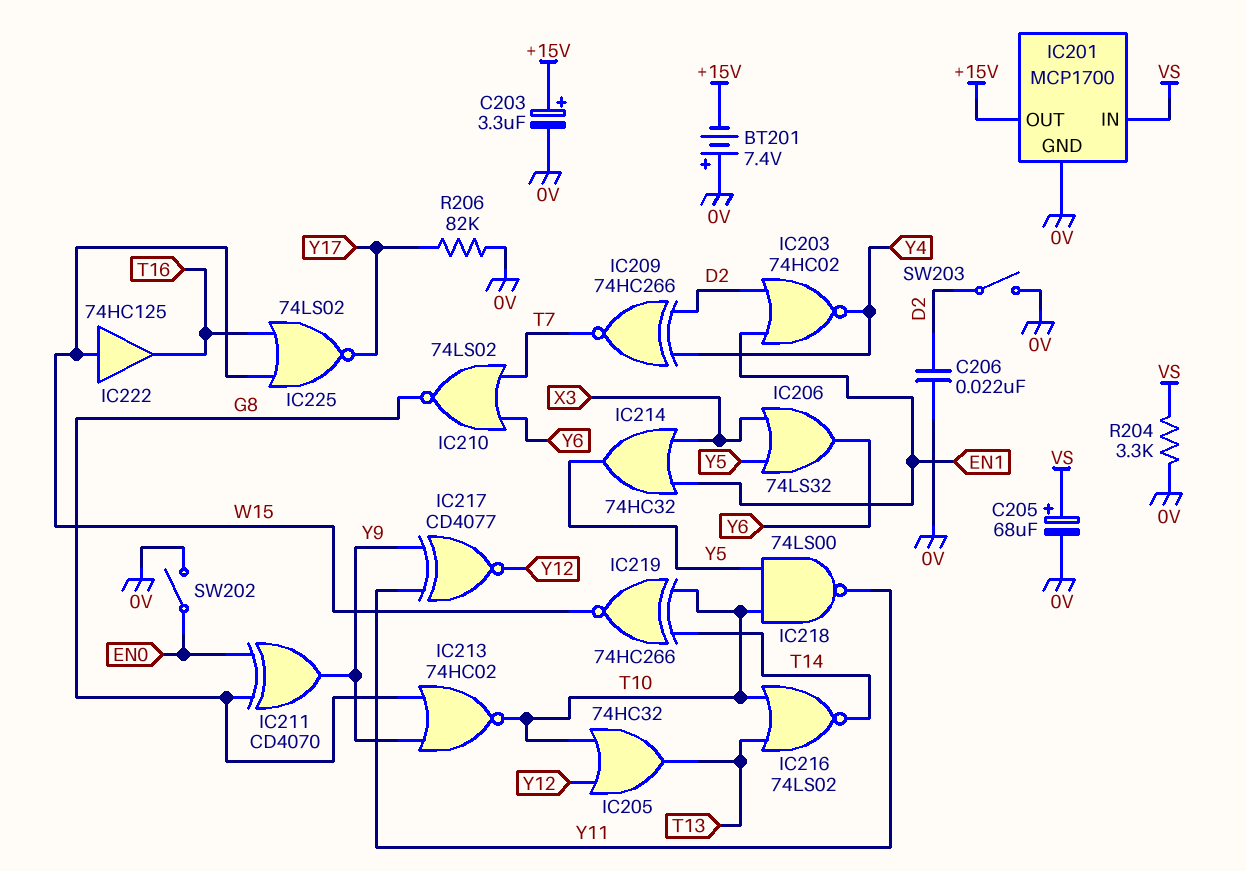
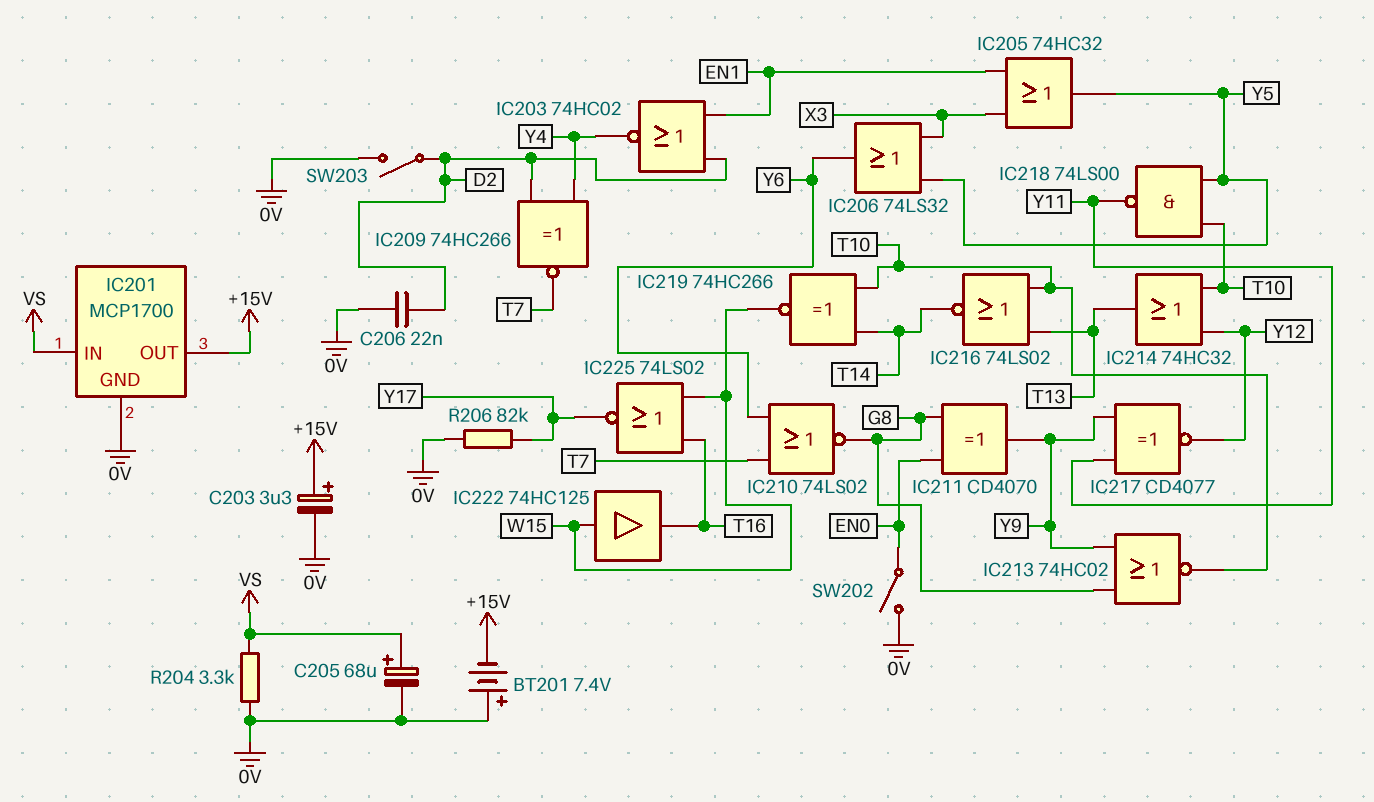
IC205: OR 74HC32 (in T10, in Y12, out T13) -> OR 74HC32 (in EN1, in X3, out Y5)
IC214: OR 74HC32 (in EN1, in X3, out Y5) -> OR 74HC32 (in T10, in Y12, out T13)

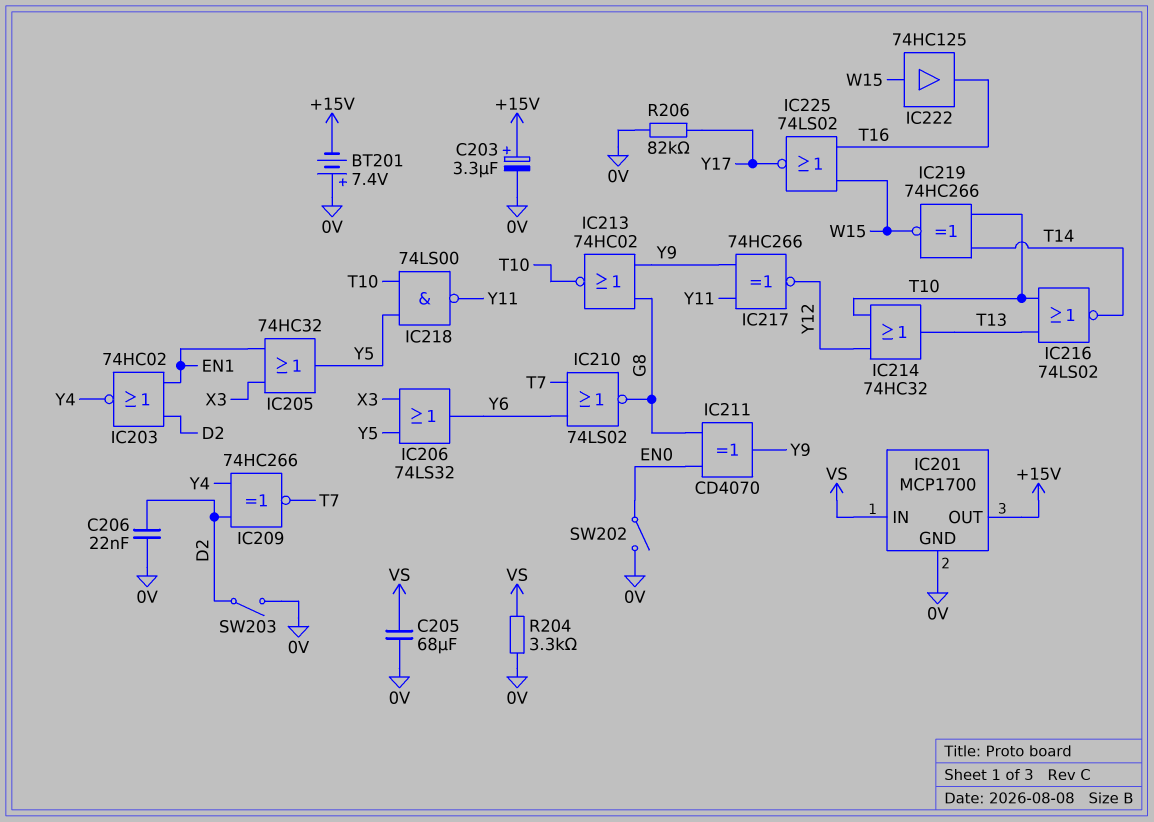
C205: 68uF (plus VS, minus 0V) -> 68uF (0V, VS)
IC217: XNOR CD4077 (in Y9, in Y11, out Y12) -> XNOR 74HC266 (in Y9, in Y11, out Y12)

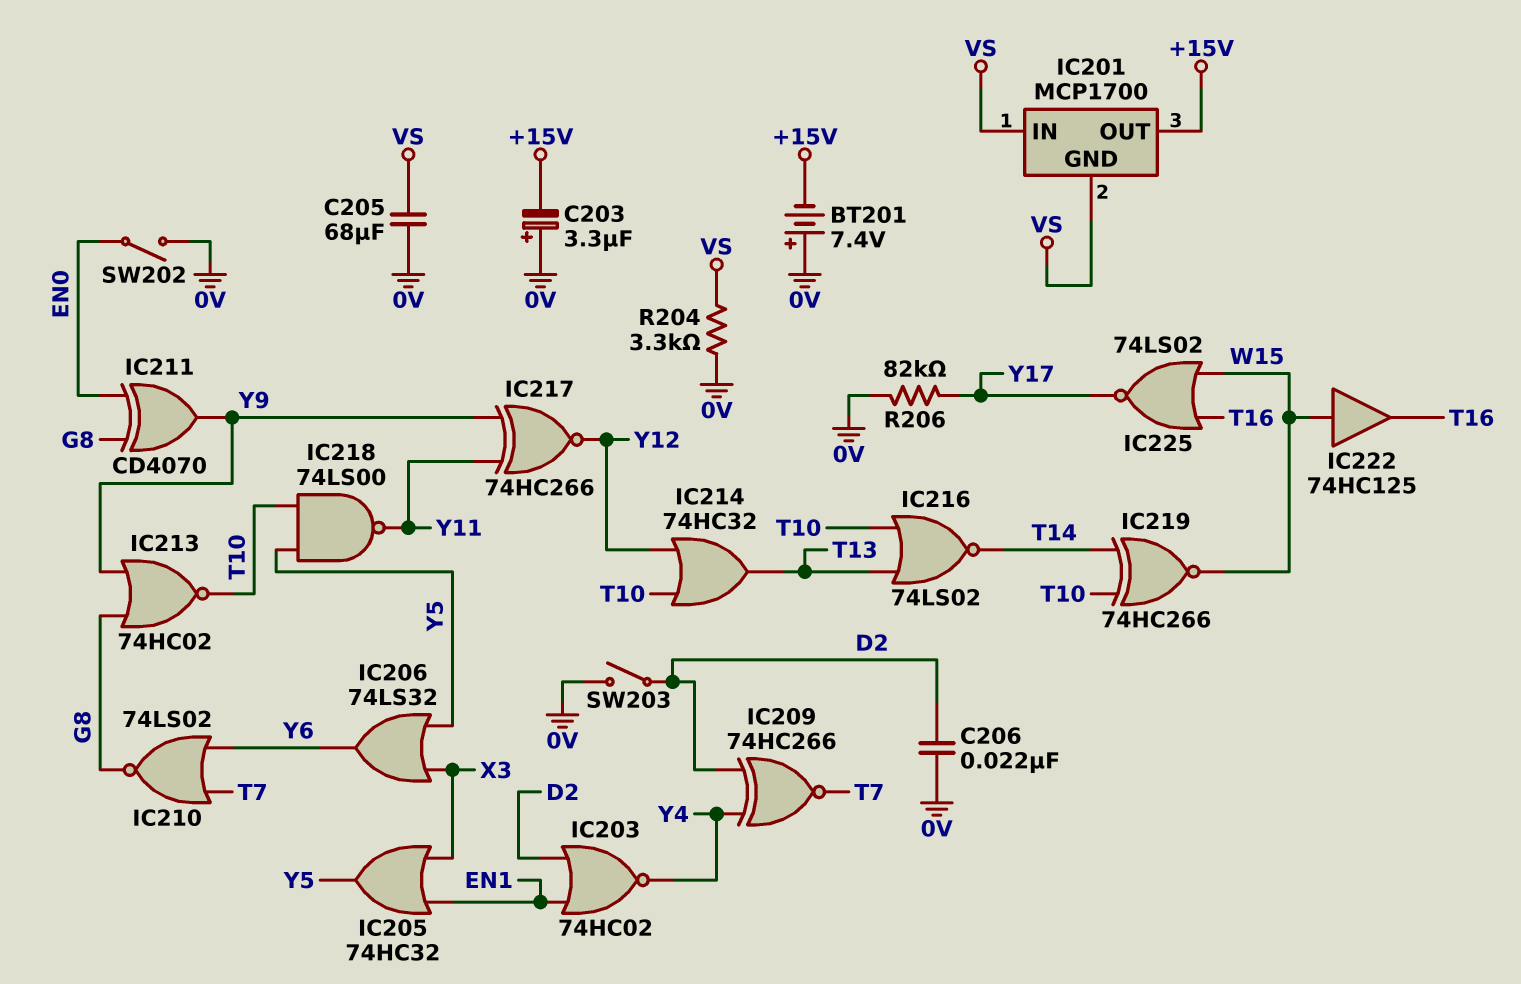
C203: 3.3uF (plus +15V, minus 0V) -> 3.3uF (plus 0V, minus +15V)
IC201 pin GND: 0V -> VS

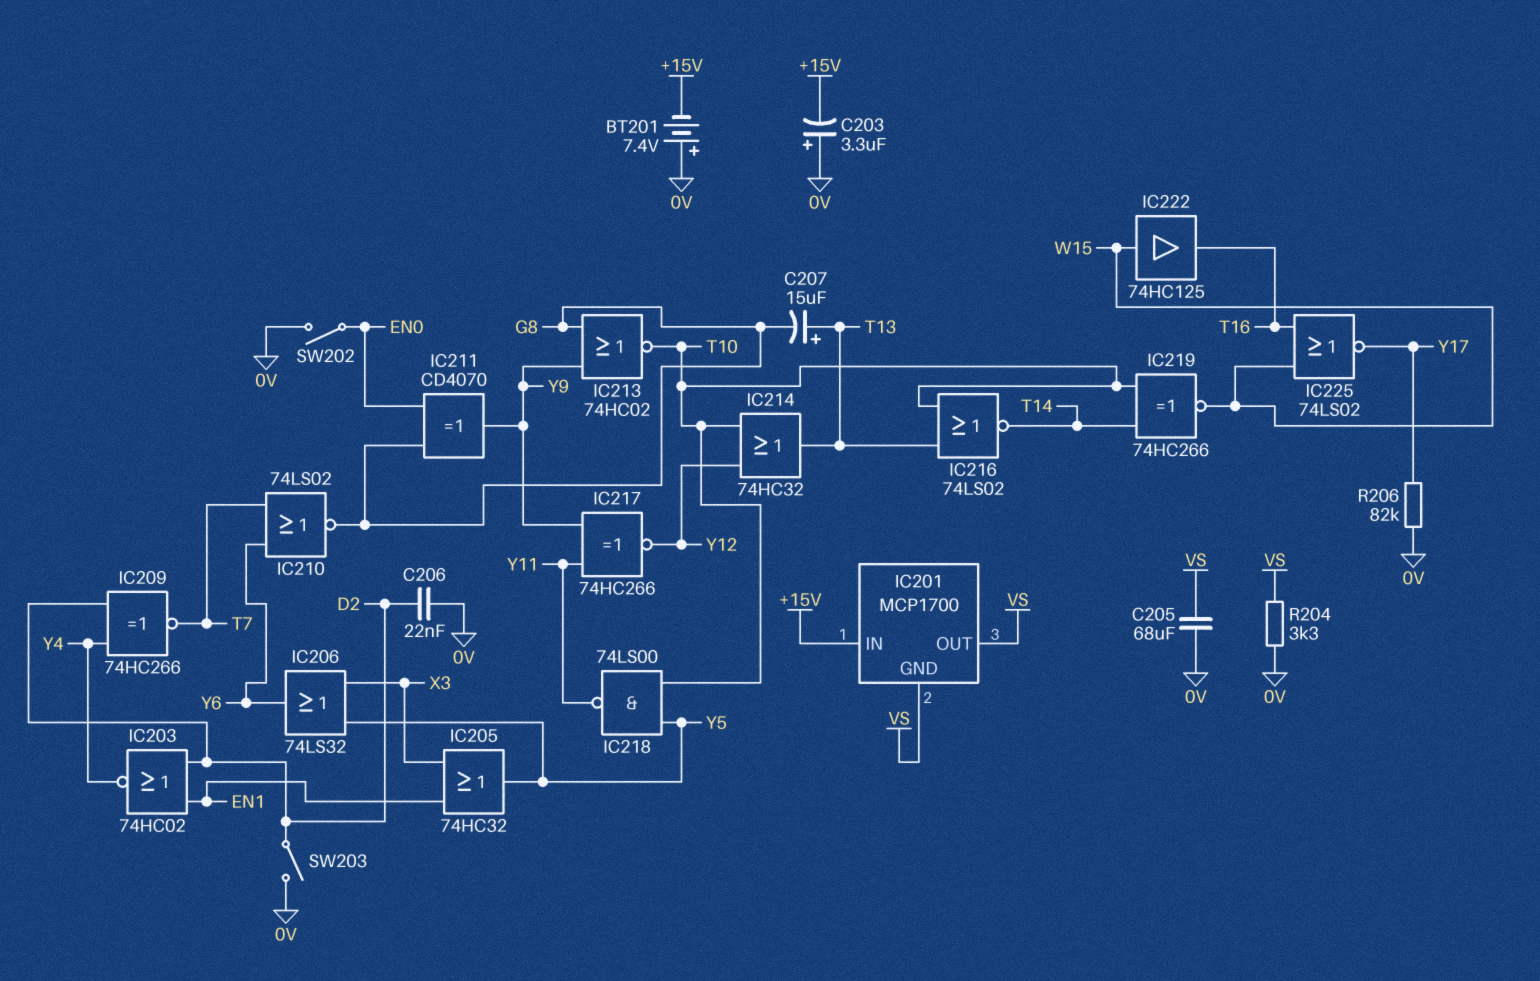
C207: none -> 15uF (plus T13, minus G8)
IC201 pin IN: VS -> +15V
IC201 pin OUT: +15V -> VS

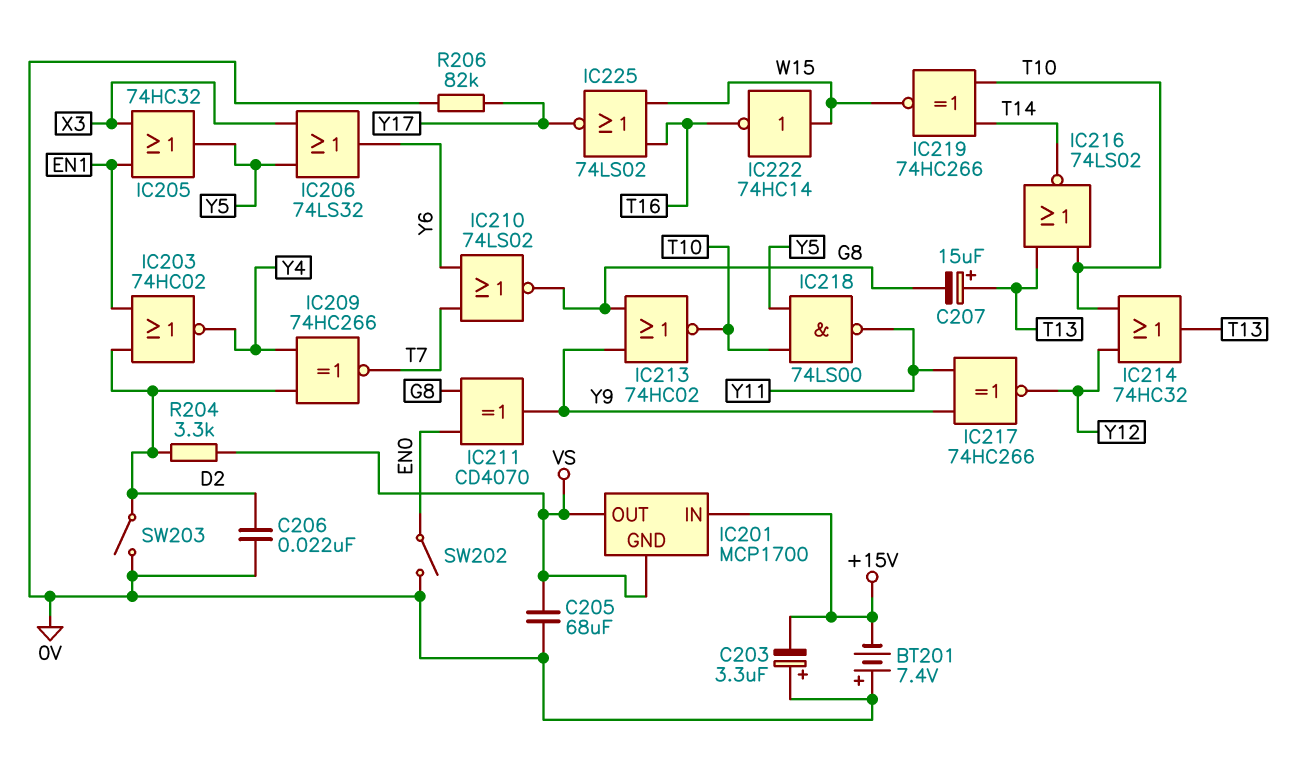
IC222: buffer 74HC125 (in W15, out T16) -> NOT 74HC14 (in W15, out T16)
R204: 3.3k (0V, VS) -> 3.3k (D2, VS)

